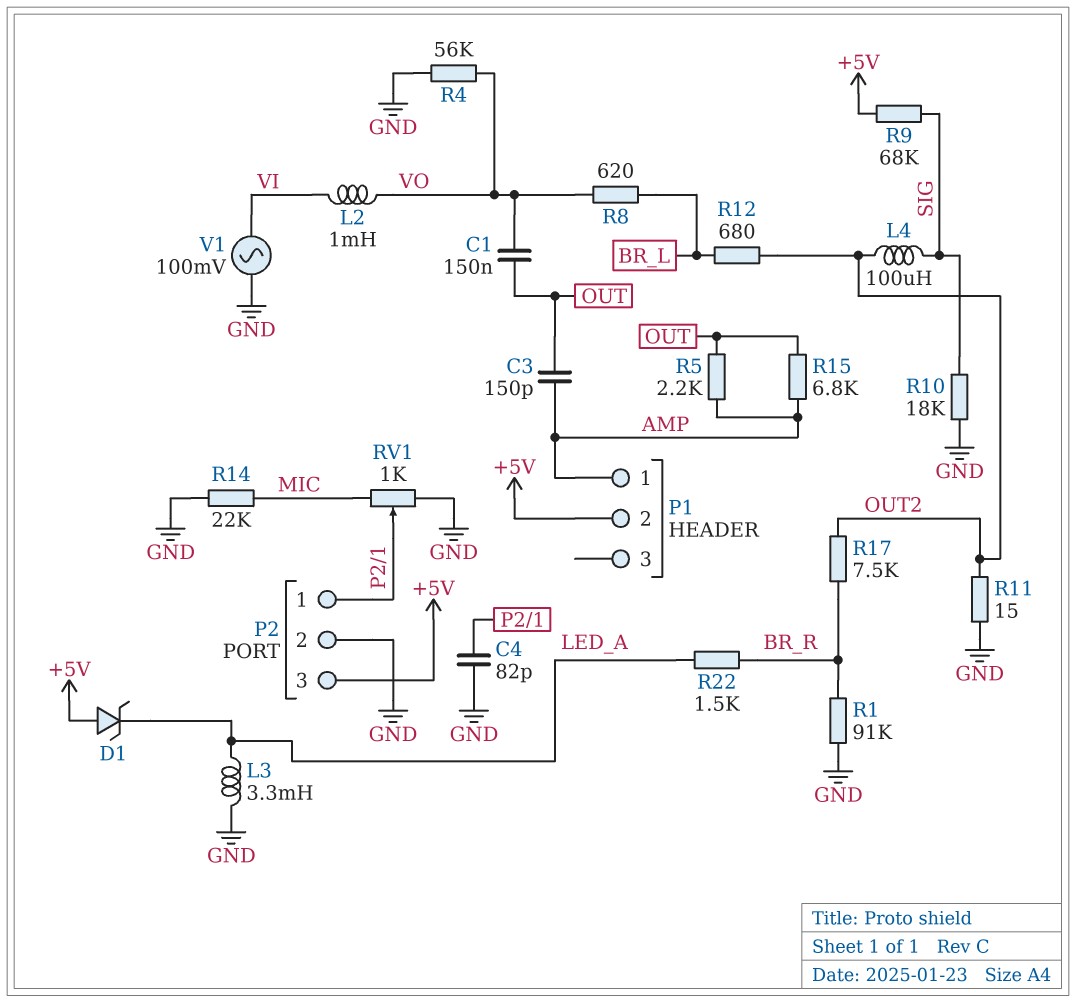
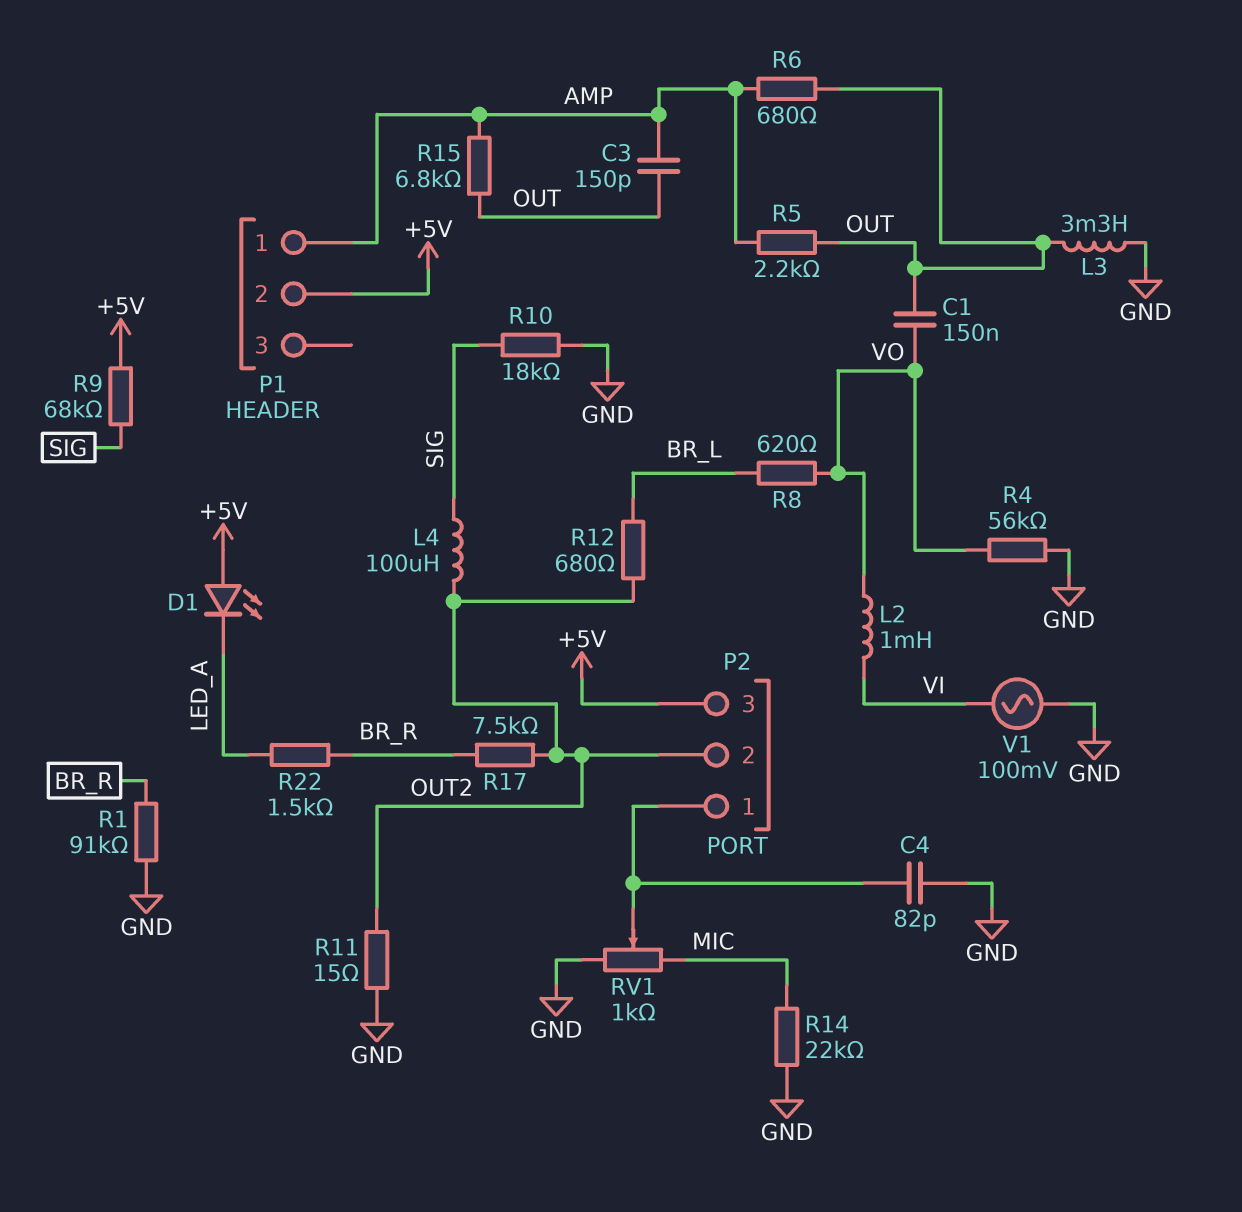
D1: zener (A +5V, K LED_A) -> LED (A +5V, K LED_A)
L3: 3.3mH (GND, LED_A) -> 3.3mH (GND, OUT)
P2 pin 2: GND -> OUT2
R6: none -> 680 (AMP, OUT)

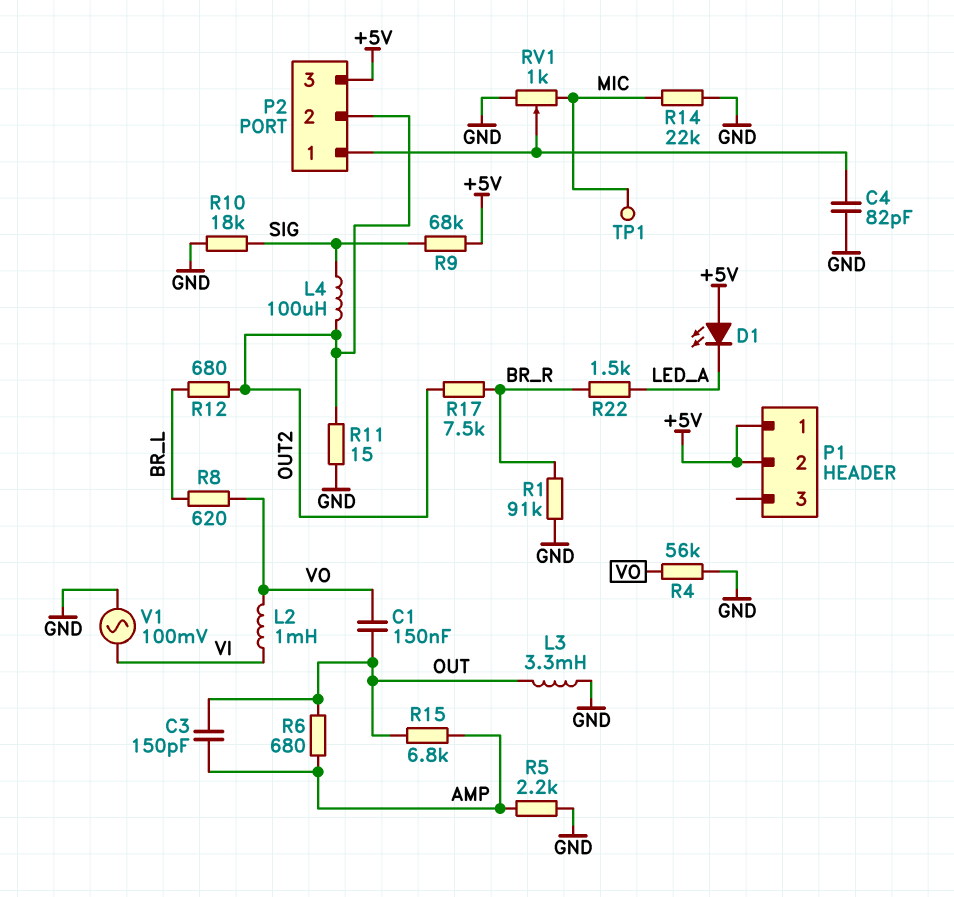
P1 pin 1: AMP -> +5V
R5: 2.2k (AMP, OUT) -> 2.2k (AMP, GND)
TP1: none -> test point (MIC)

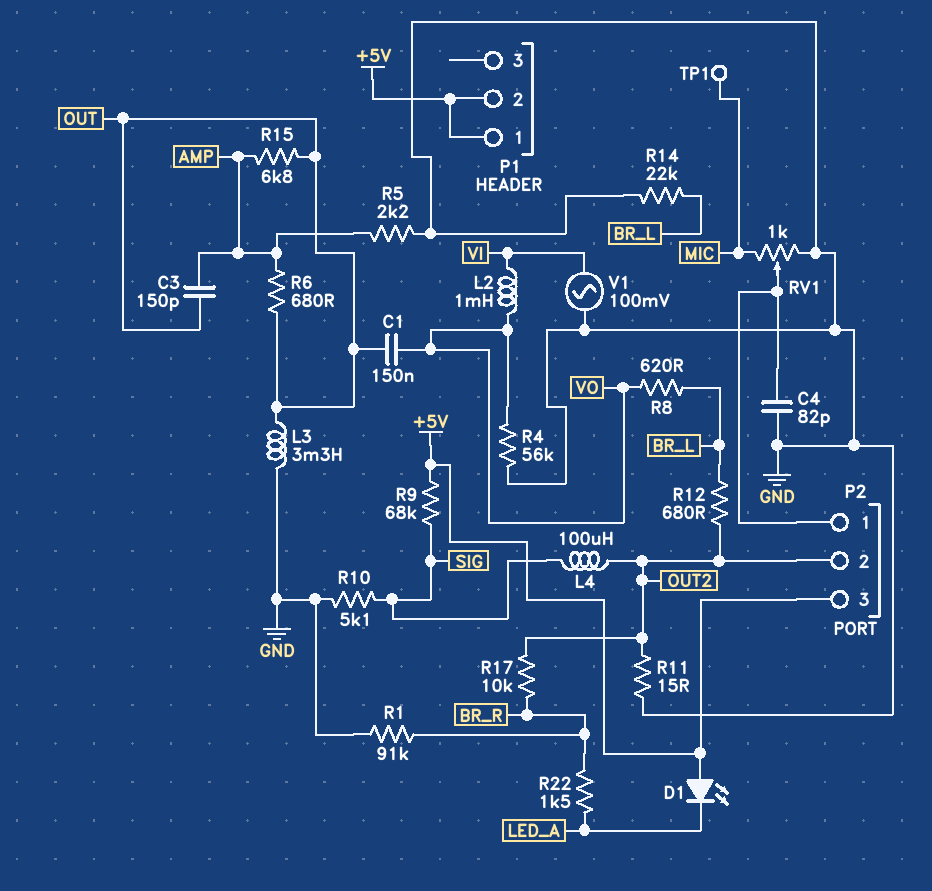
R10: 18k (GND, SIG) -> 5.1k (GND, SIG)
R14: 22k (GND, MIC) -> 22k (BR_L, GND)
R17: 7.5k (BR_R, OUT2) -> 10k (BR_R, OUT2)

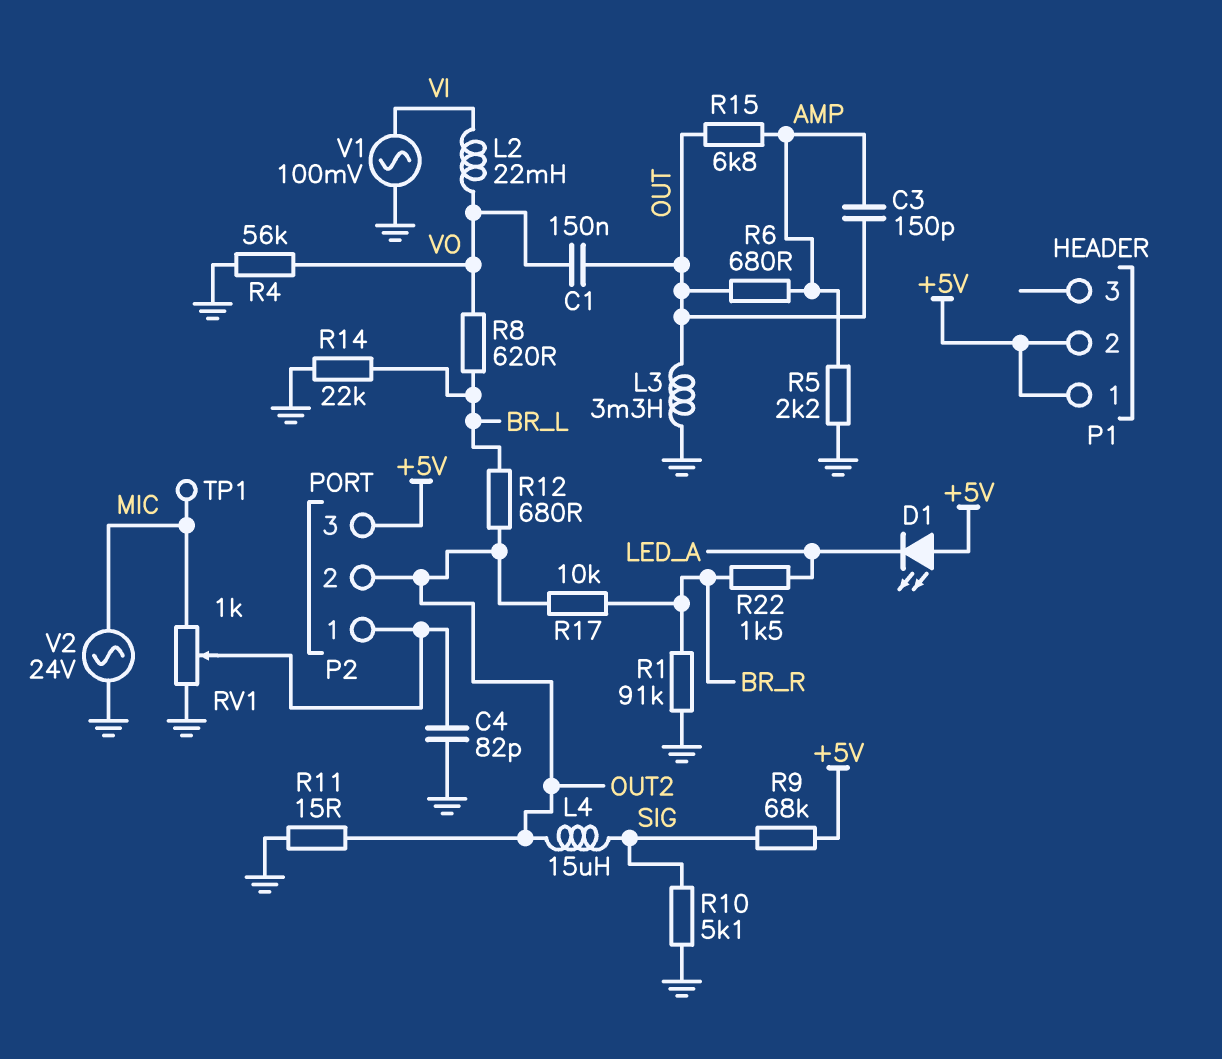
L2: 1mH (VI, VO) -> 22mH (VI, VO)
L4: 100uH (OUT2, SIG) -> 15uH (OUT2, SIG)
V2: none -> AC 24V (GND, MIC)

